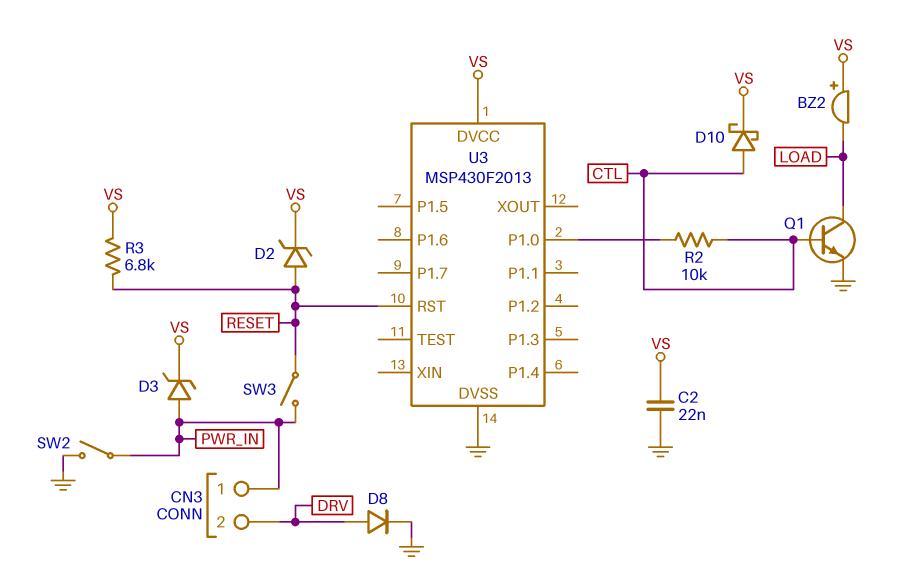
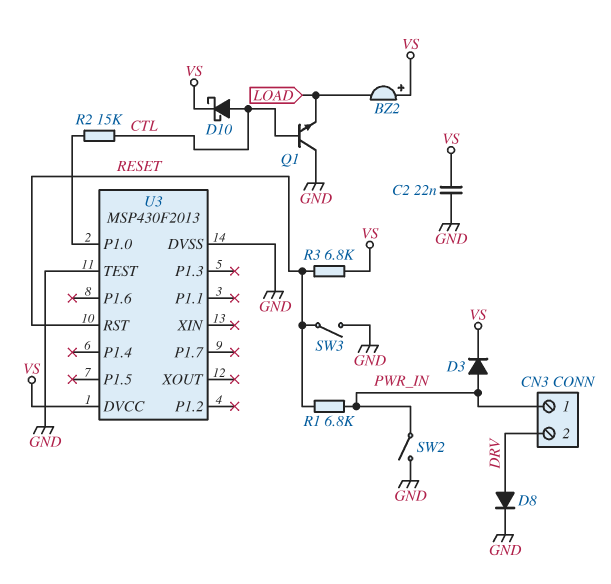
D2: zener (A RESET, K VS) -> none
D3: zener (A PWR_IN, K VS) -> diode (A PWR_IN, K VS)
Q1: NPN (B CTL, C LOAD, E GND) -> NPN (B CTL, C GND, E LOAD)
R1: none -> 6.8k (PWR_IN, RESET)
R2: 10k (CTL, U3/P1.0) -> 15k (CTL, U3/P1.0)
SW3: switch (PWR_IN, RESET) -> switch (GND, RESET)
U3 pin TEST: none -> GND

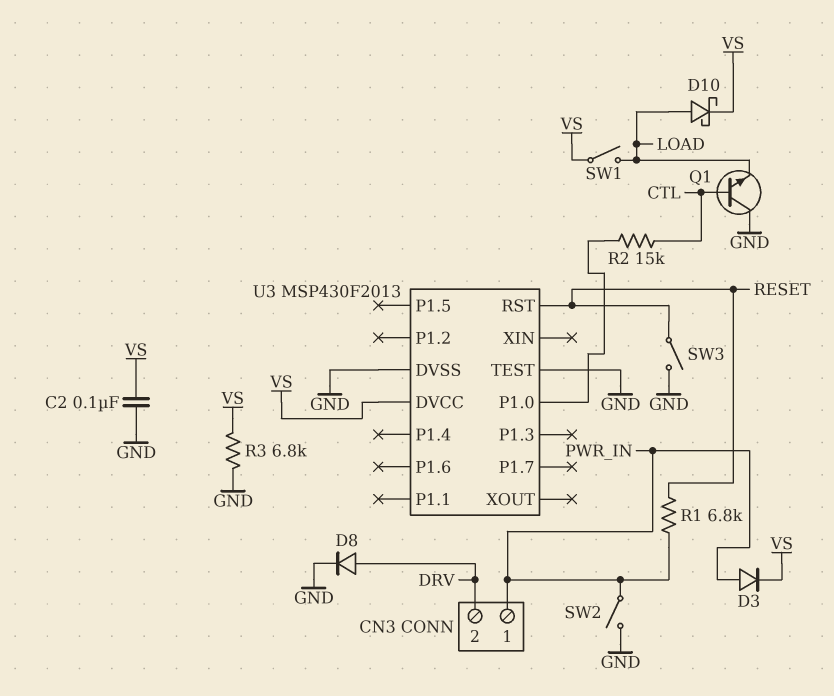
BZ2: buzzer (plus VS, minus LOAD) -> none
C2: 22nF (GND, VS) -> 100nF (GND, VS)
D10: schottky (A CTL, K VS) -> schottky (A LOAD, K VS)
R3: 6.8k (RESET, VS) -> 6.8k (GND, VS)
SW1: none -> switch (LOAD, VS)

